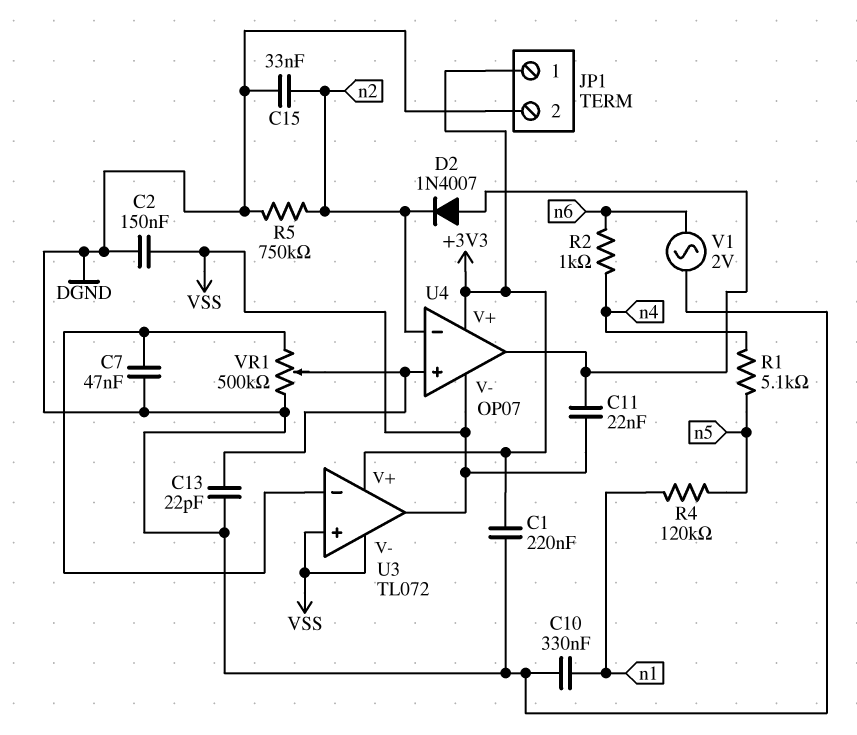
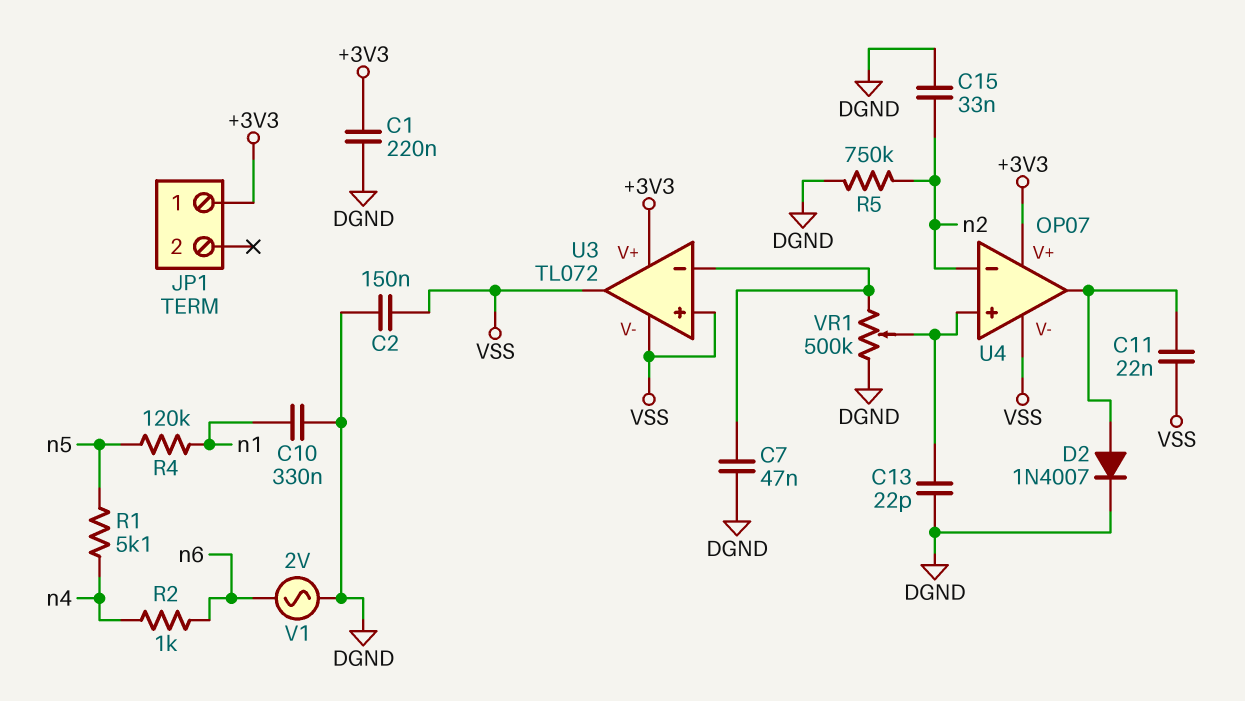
D2: diode 1N4007 (A U4/out, K n2) -> diode 1N4007 (A U4/out, K DGND)
JP1 pin 2: DGND -> none

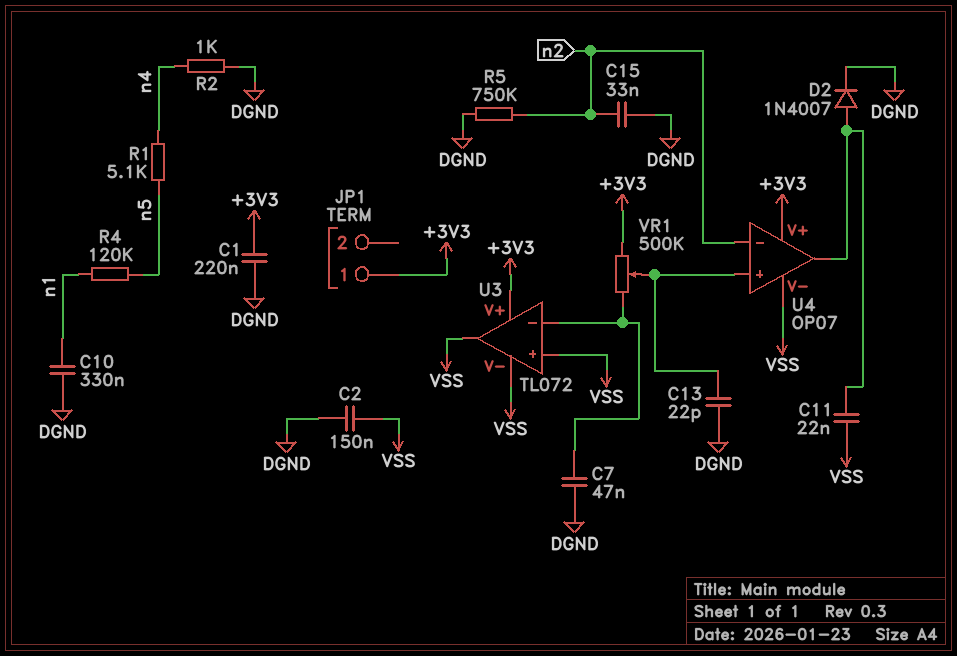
R2: 1k (n4, n6) -> 1k (DGND, n4)
V1: AC 2V (DGND, n6) -> none
VR1: 500k (DGND, U3/in-, wiper U4/in+) -> 500k (+3V3, U3/in-, wiper U4/in+)

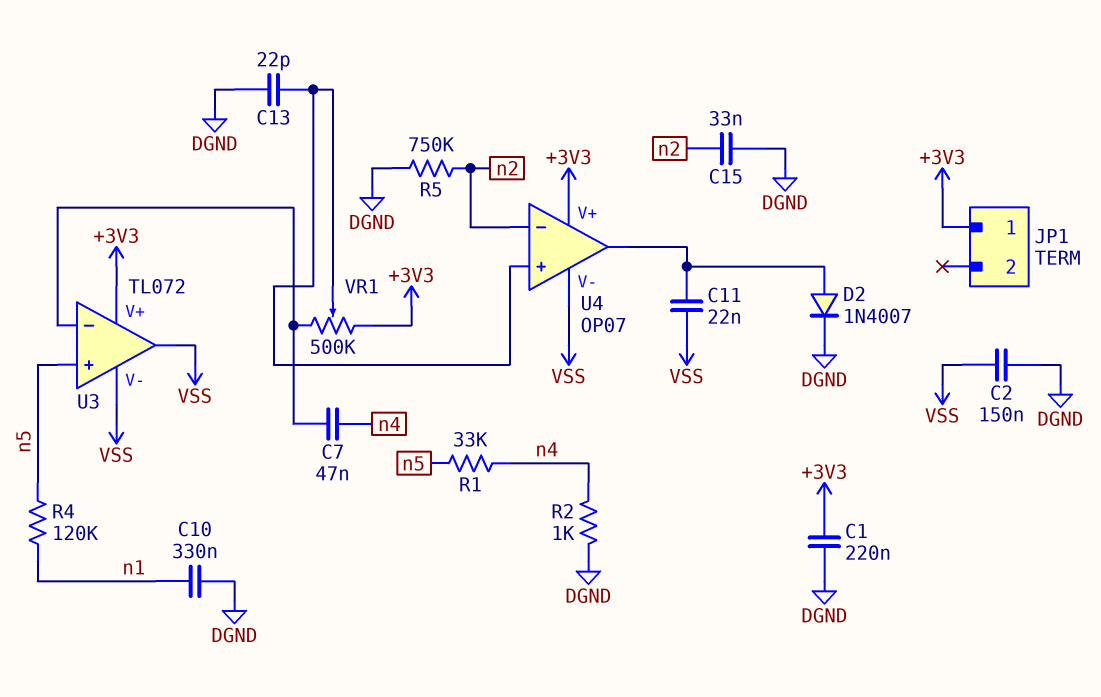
C7: 47nF (DGND, U3/in-) -> 47nF (U3/in-, n4)
R1: 5.1k (n4, n5) -> 33k (n4, n5)
U3 pin in+: VSS -> n5

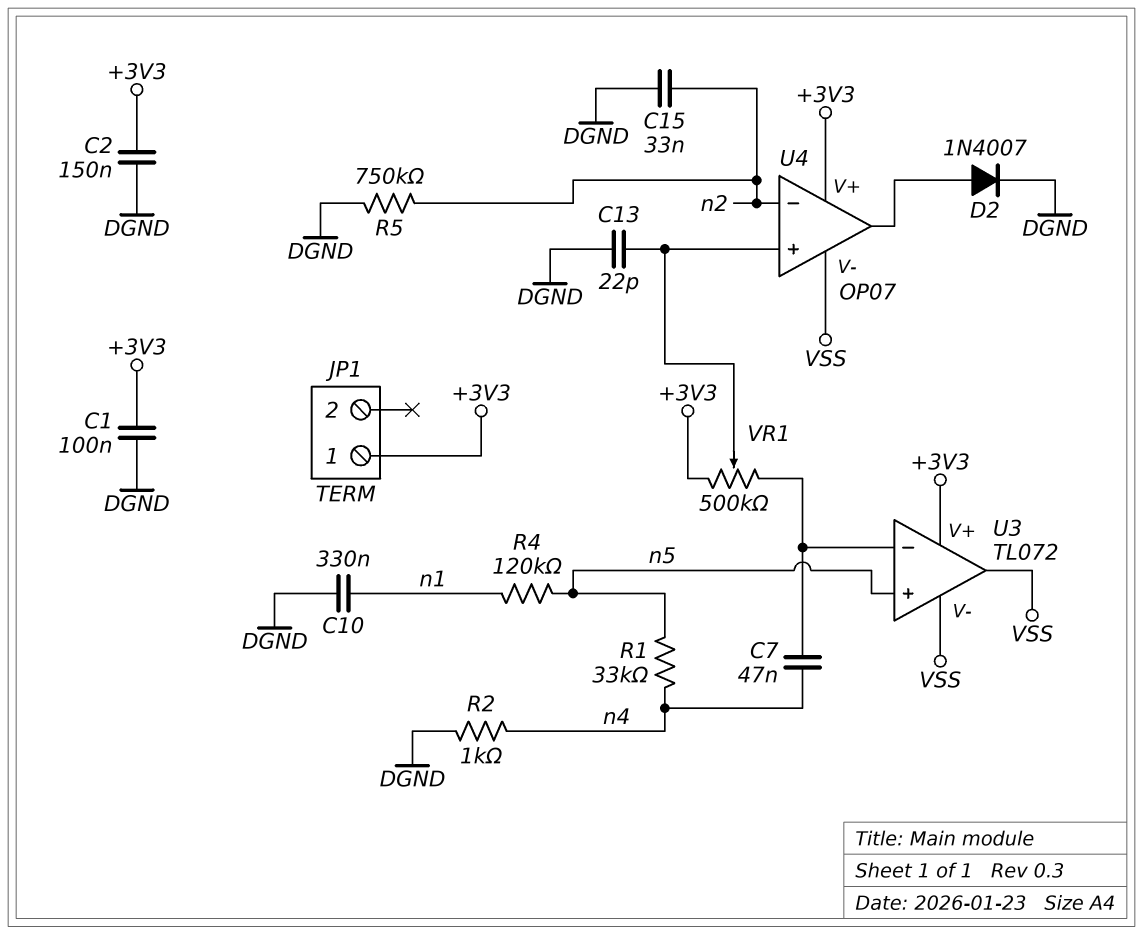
C1: 220nF (+3V3, DGND) -> 100nF (+3V3, DGND)
C2: 150nF (DGND, VSS) -> 150nF (+3V3, DGND)
C11: 22nF (U4/out, VSS) -> none

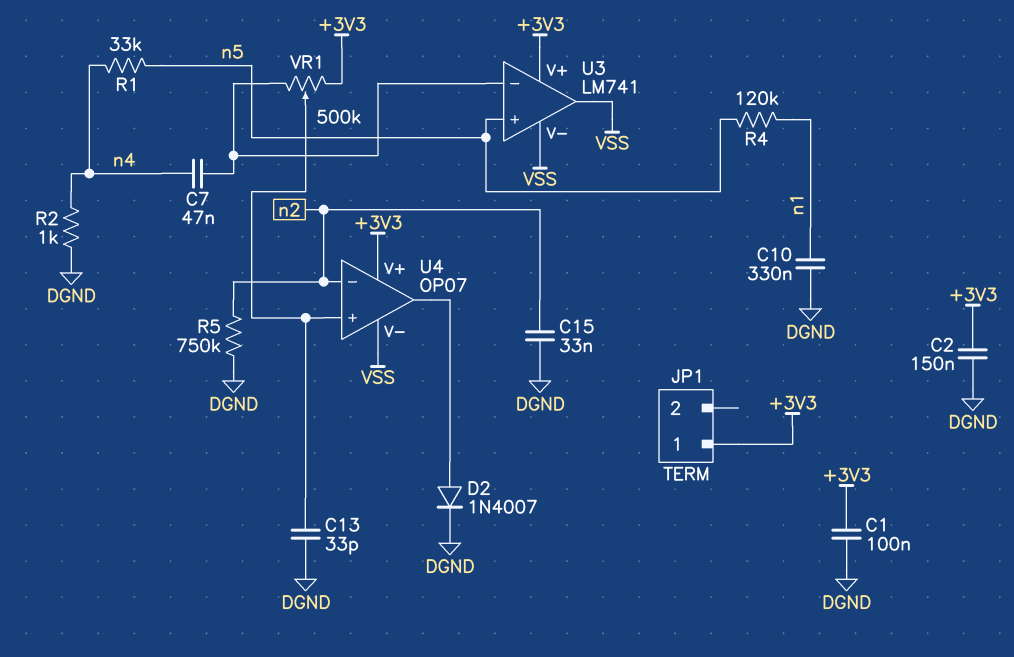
C13: 22pF (DGND, U4/in+) -> 33pF (DGND, U4/in+)
U3: TL072 -> LM741

